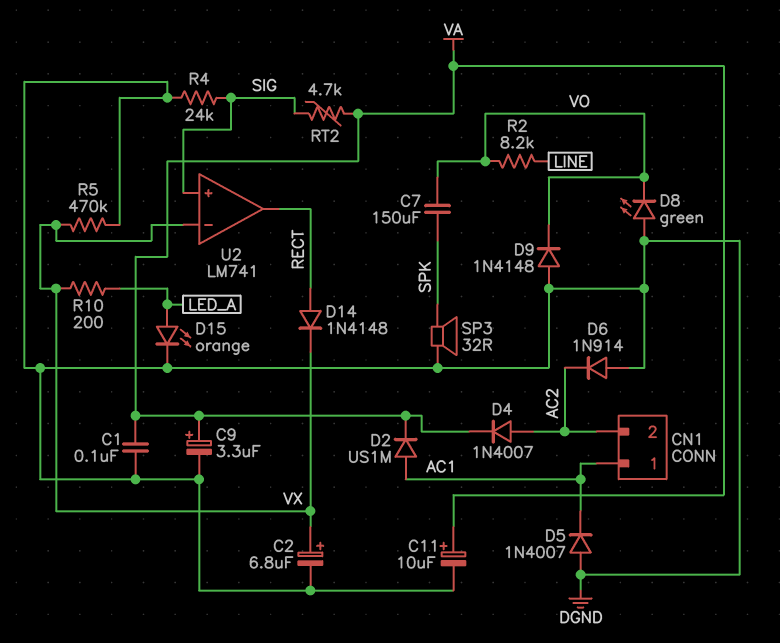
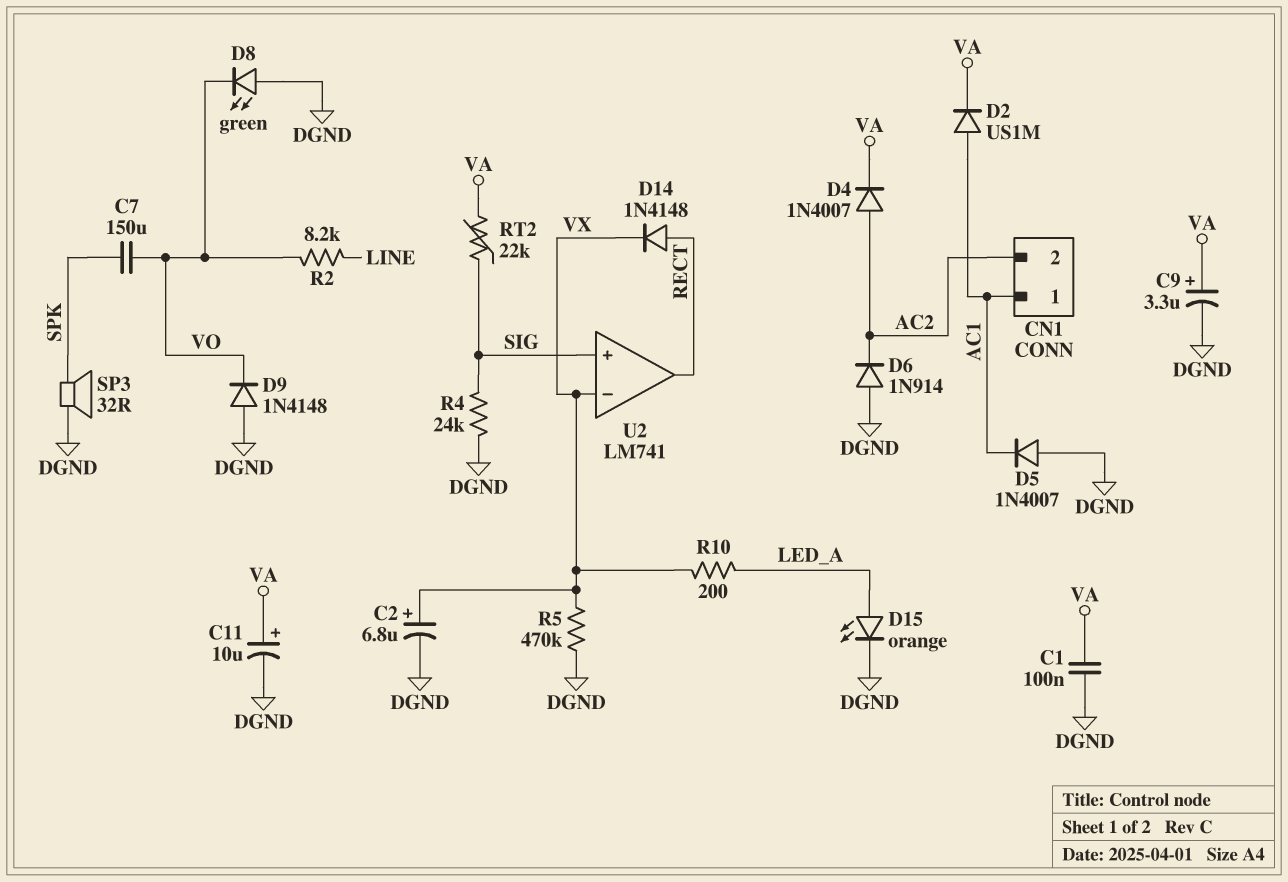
RT2: 4.7k (SIG, VA) -> 22k (SIG, VA)

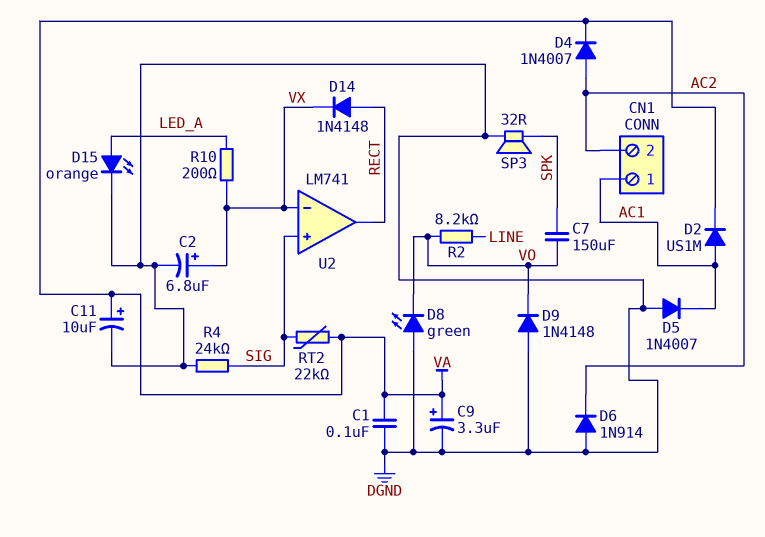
R5: 470k (DGND, VX) -> none

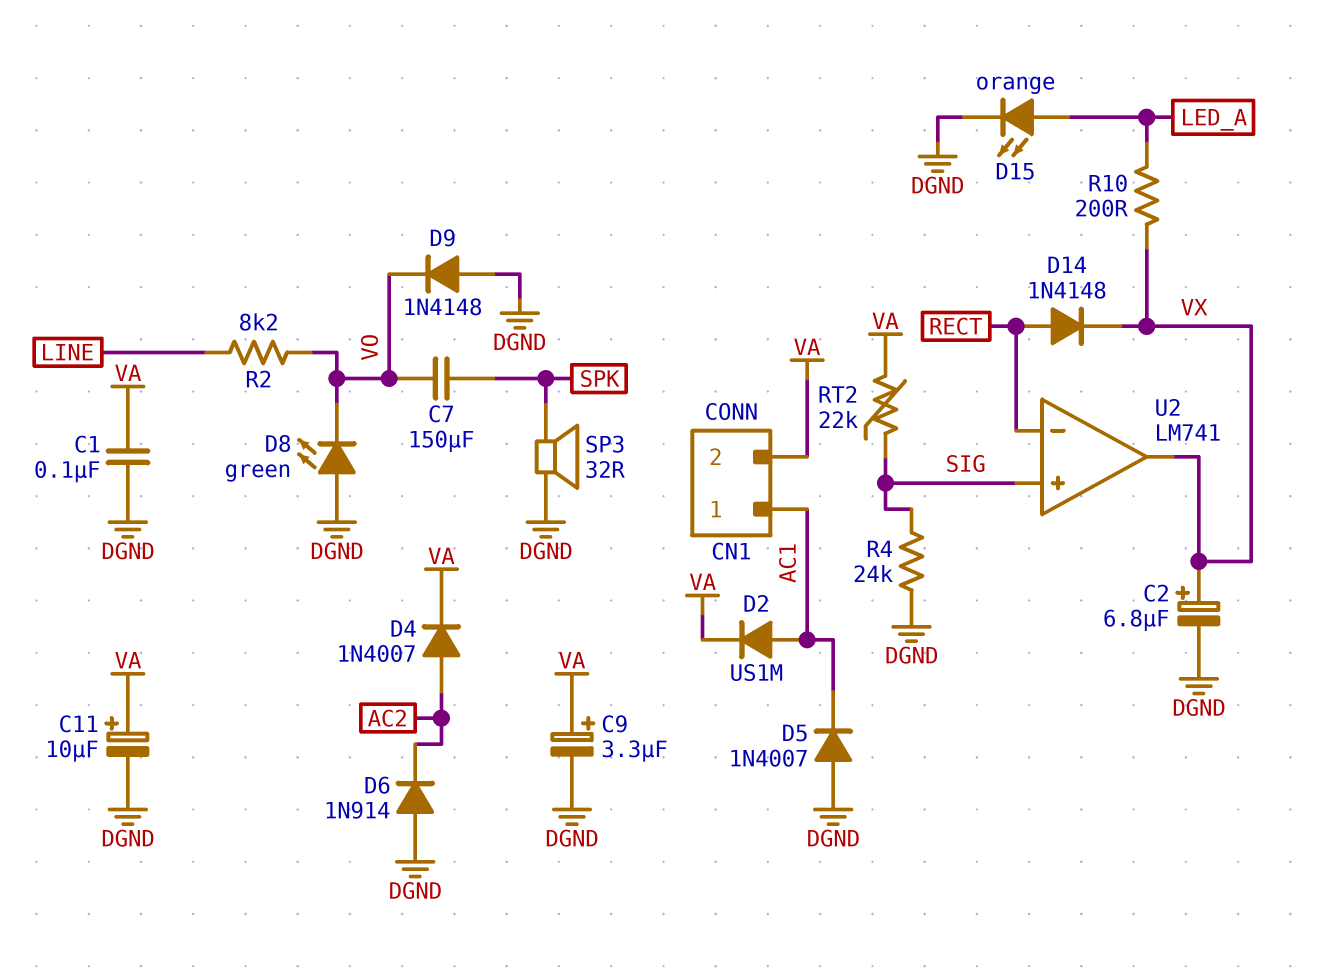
CN1 pin 2: AC2 -> VA
U2 pin in-: VX -> RECT
U2 pin out: RECT -> VX

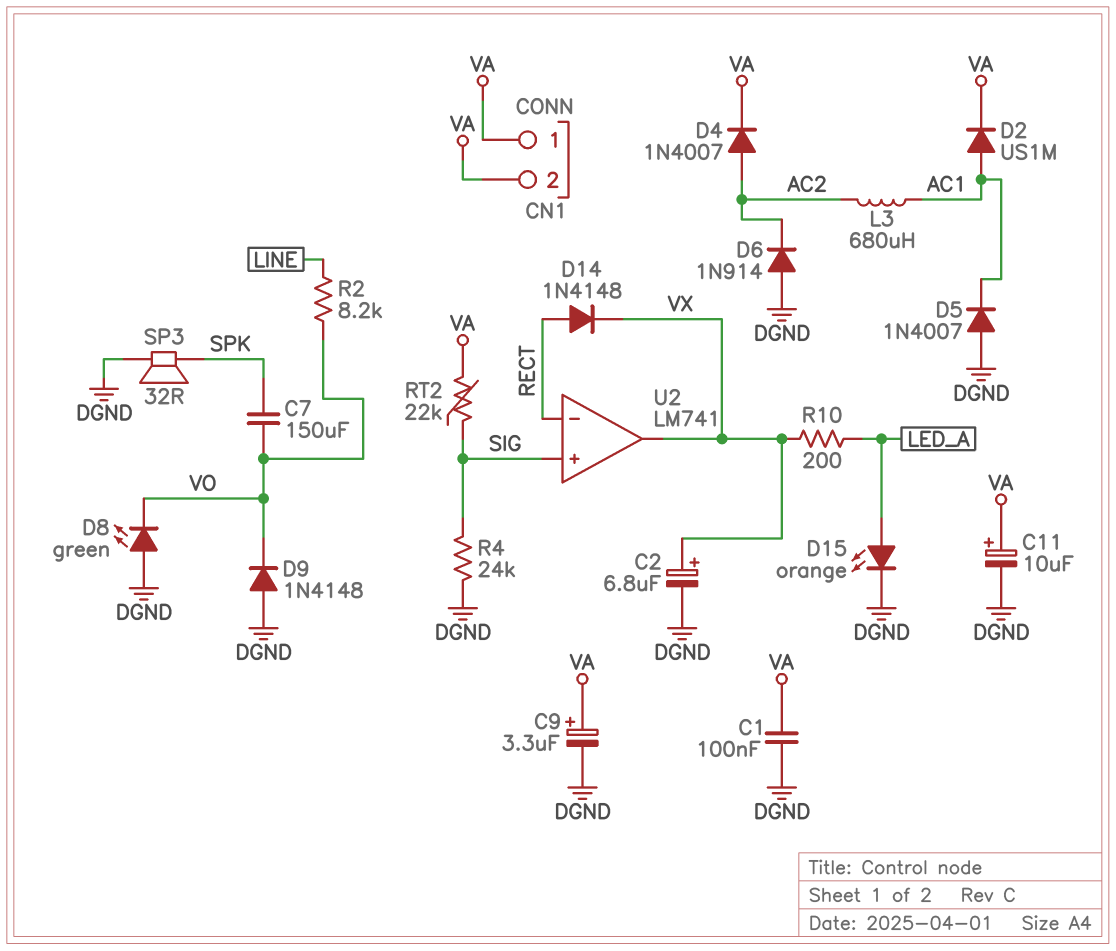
CN1 pin 1: AC1 -> VA
L3: none -> 680uH (AC1, AC2)

